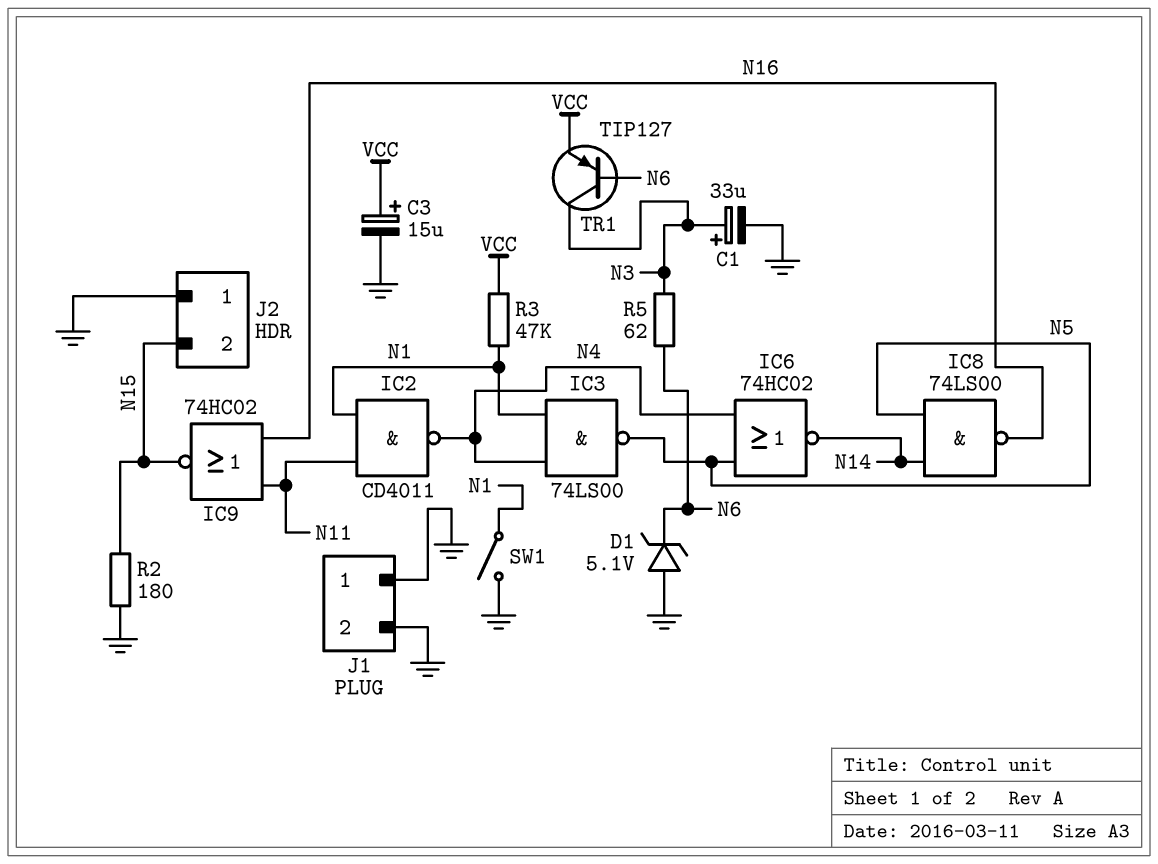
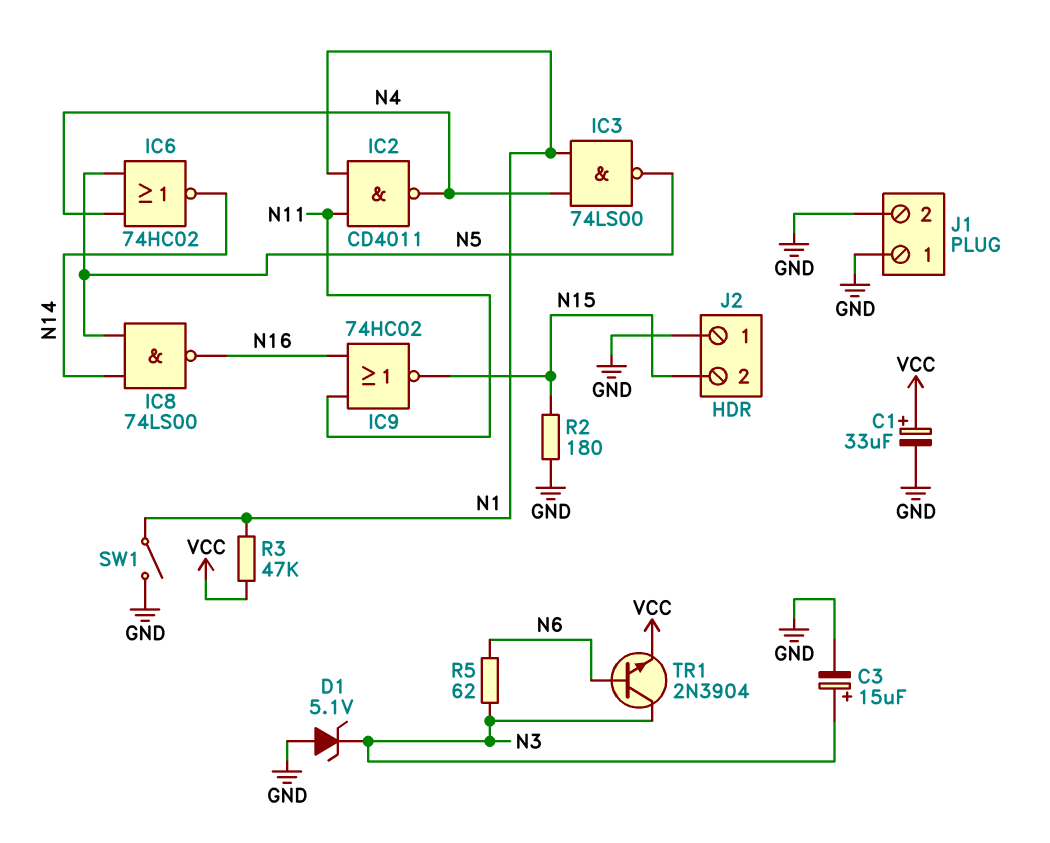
C1: 33uF (plus N3, minus GND) -> 33uF (plus VCC, minus GND)
C3: 15uF (plus VCC, minus GND) -> 15uF (plus N3, minus GND)
D1: zener 5.1V (A GND, K N6) -> zener 5.1V (A GND, K N3)
TR1: PNP TIP127 (B N6, C N3, E VCC) -> NPN 2N3904 (B N6, C N3, E VCC)

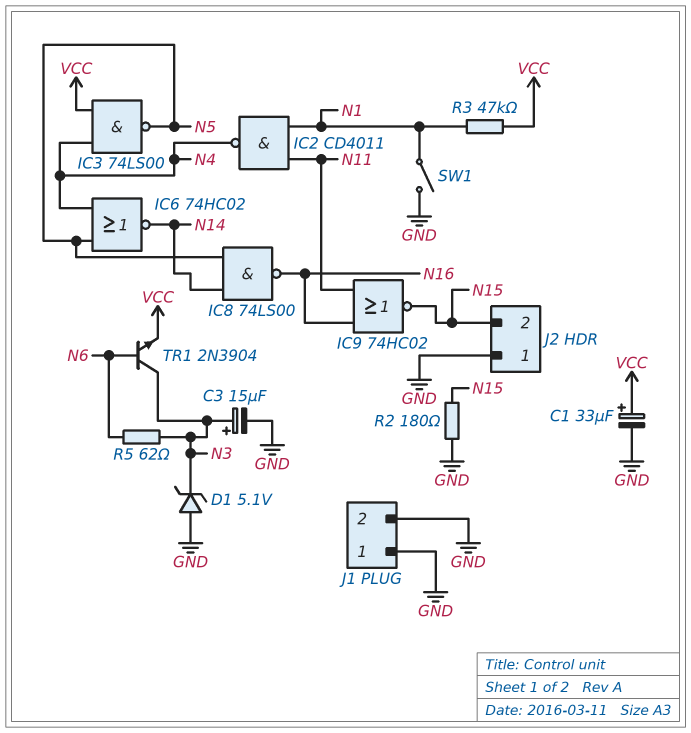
IC3: NAND 74LS00 (in N1, in N4, out N5) -> NAND 74LS00 (in N4, in VCC, out N5)

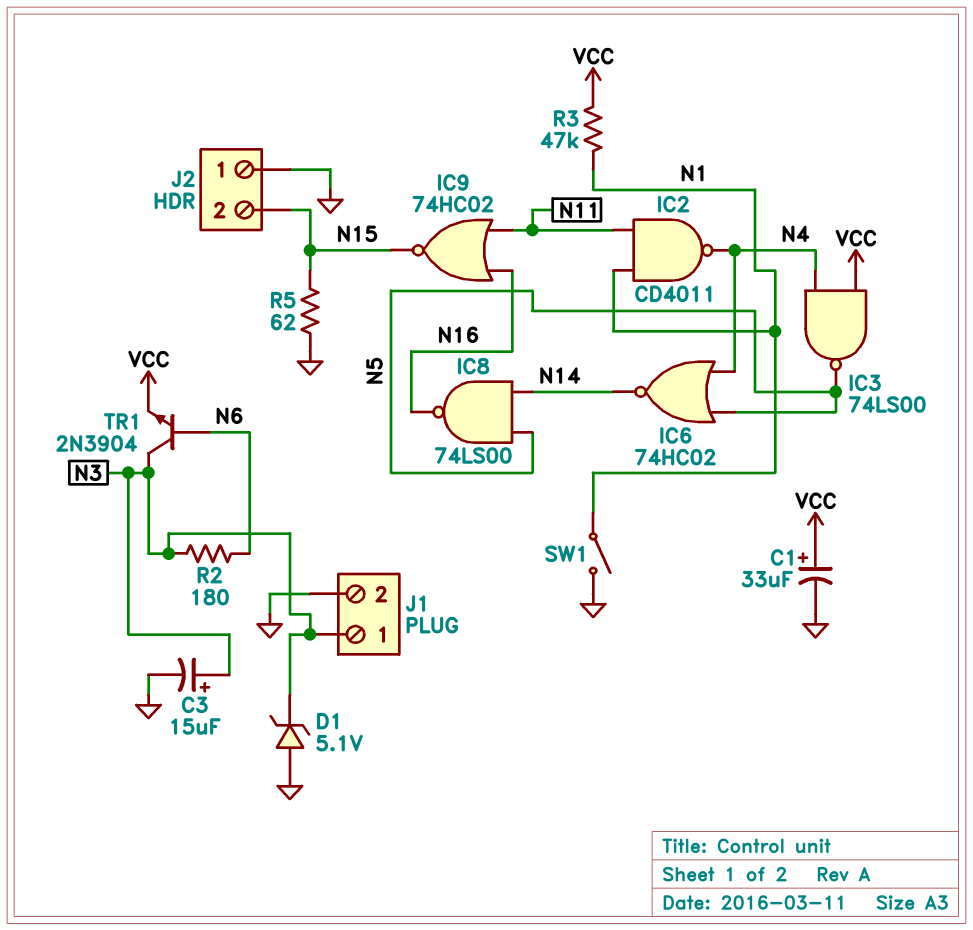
J1 pin 1: GND -> N3
R2: 180 (GND, N15) -> 180 (N3, N6)
R5: 62 (N3, N6) -> 62 (GND, N15)

